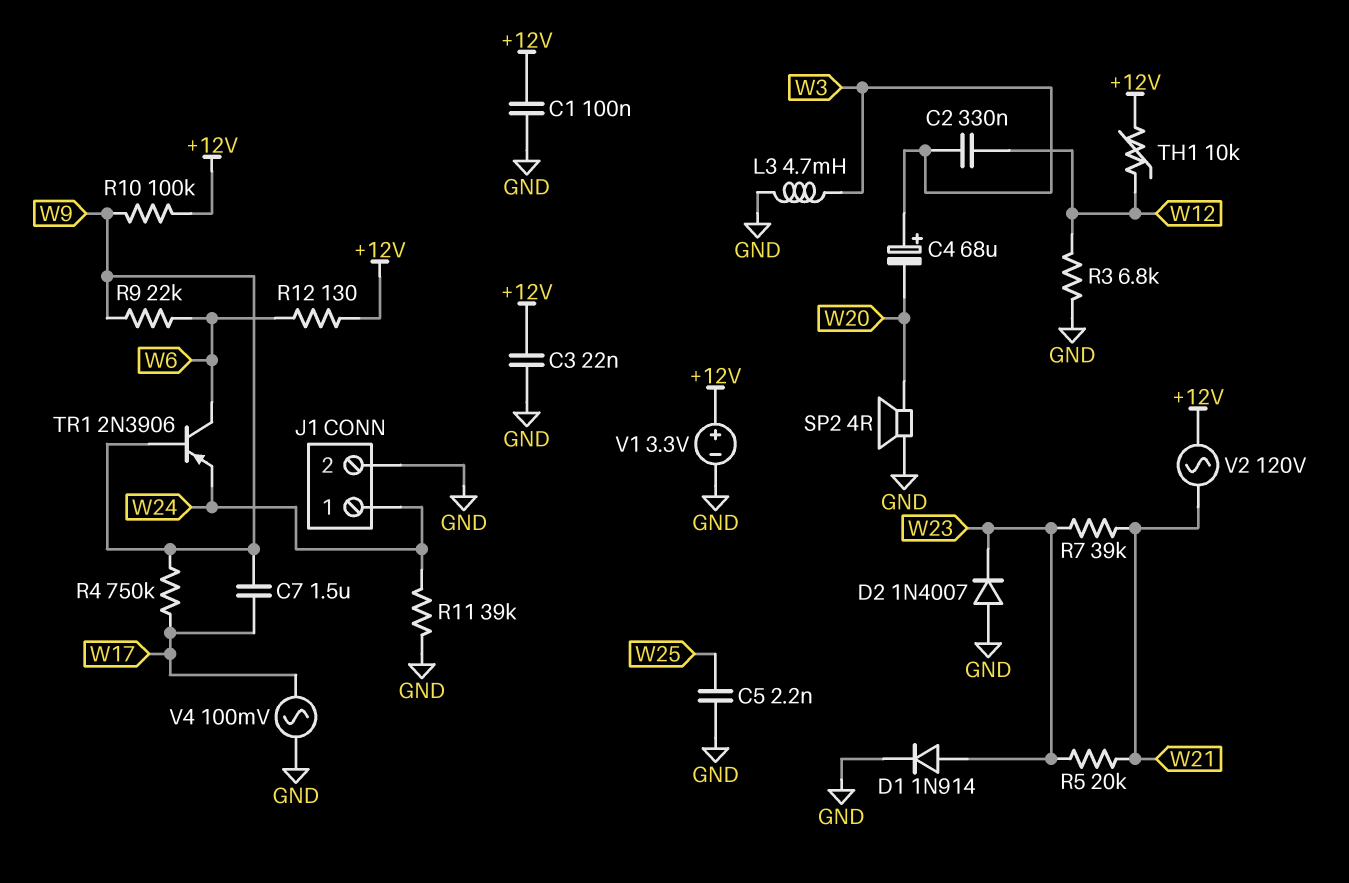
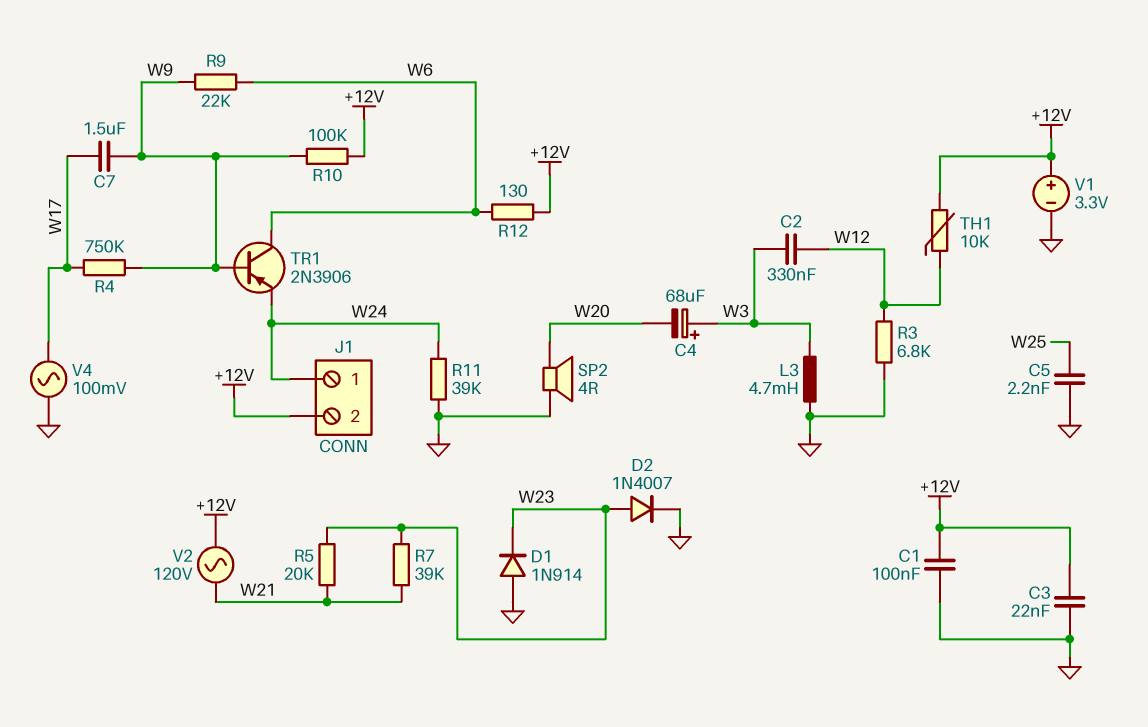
D1: diode 1N914 (A W23, K GND) -> diode 1N914 (A GND, K W23)
D2: diode 1N4007 (A GND, K W23) -> diode 1N4007 (A W23, K GND)
J1 pin 2: GND -> +12V

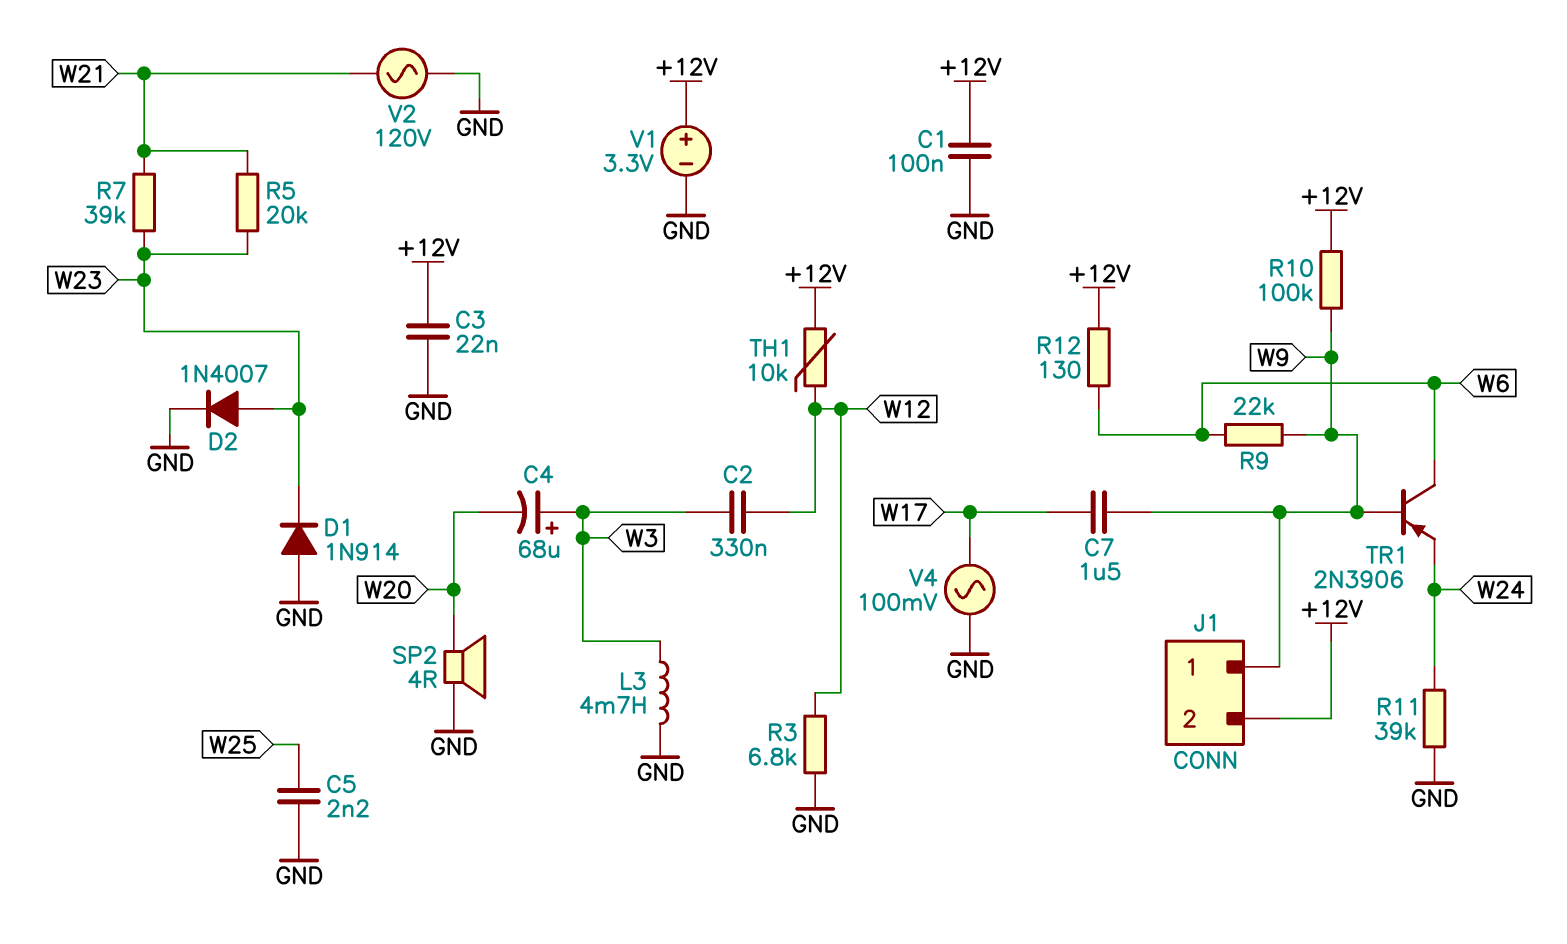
J1 pin 1: W24 -> W9
R4: 750k (W9, W17) -> none
V2: AC 120V (+12V, W21) -> AC 120V (GND, W21)

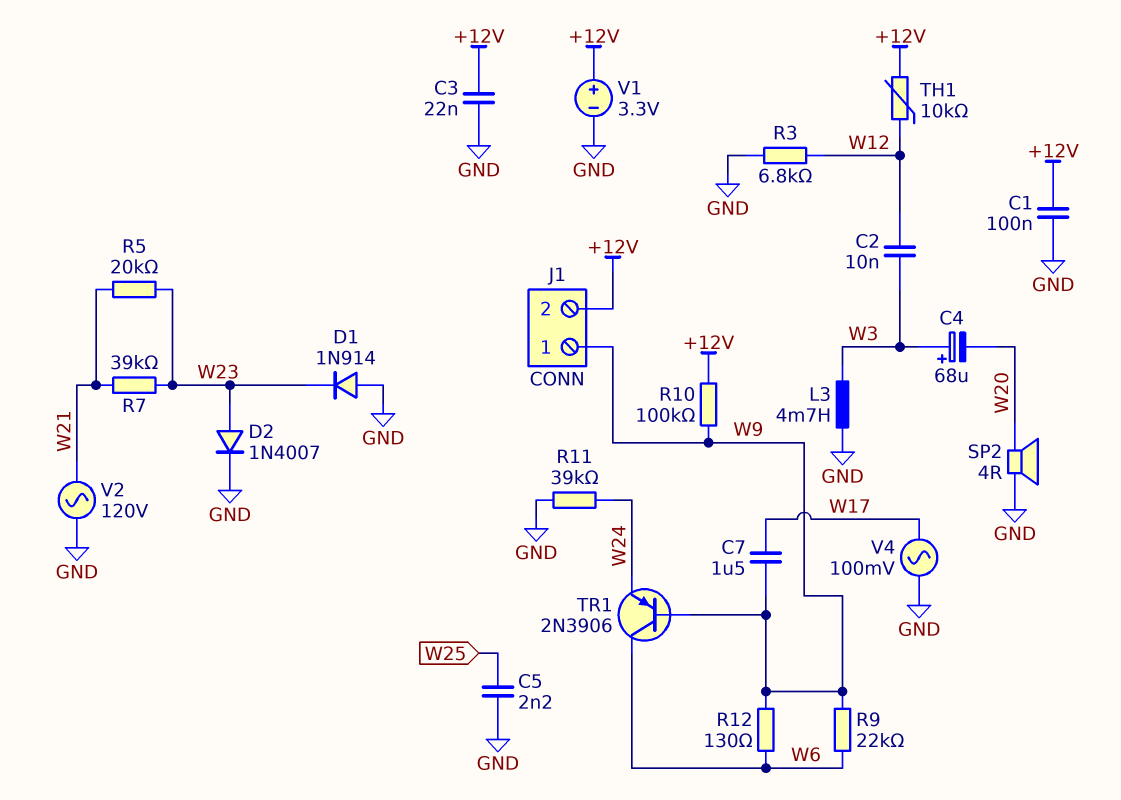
C2: 330nF (W3, W12) -> 10nF (W3, W12)
R12: 130 (+12V, W6) -> 130 (W6, W9)

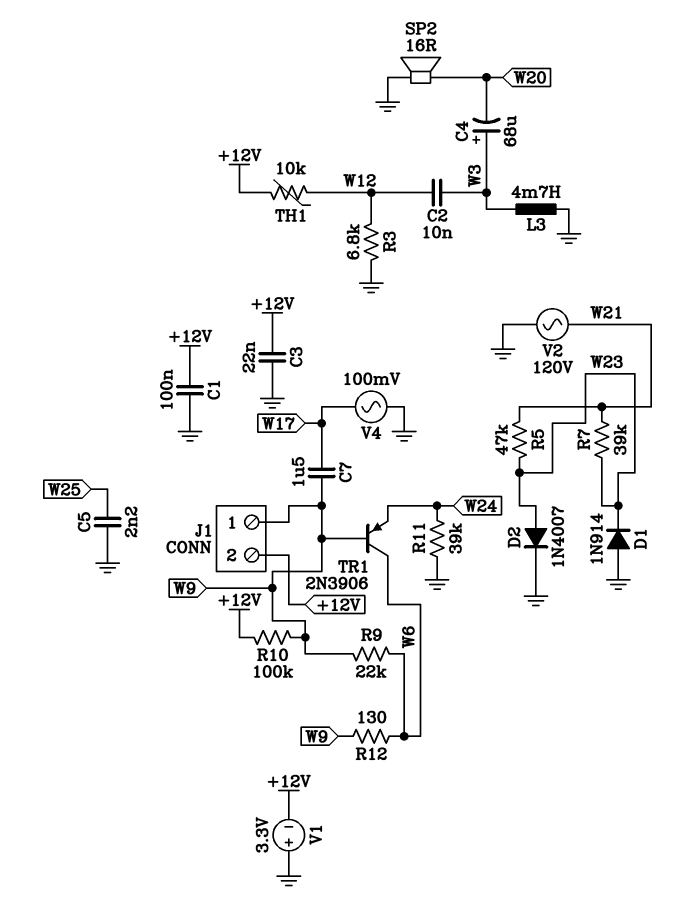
R5: 20k (W21, W23) -> 47k (W21, W23)
SP2: speaker 4R (GND, W20) -> speaker 16R (GND, W20)
V1: 3.3V (plus +12V, minus GND) -> 3.3V (plus GND, minus +12V)

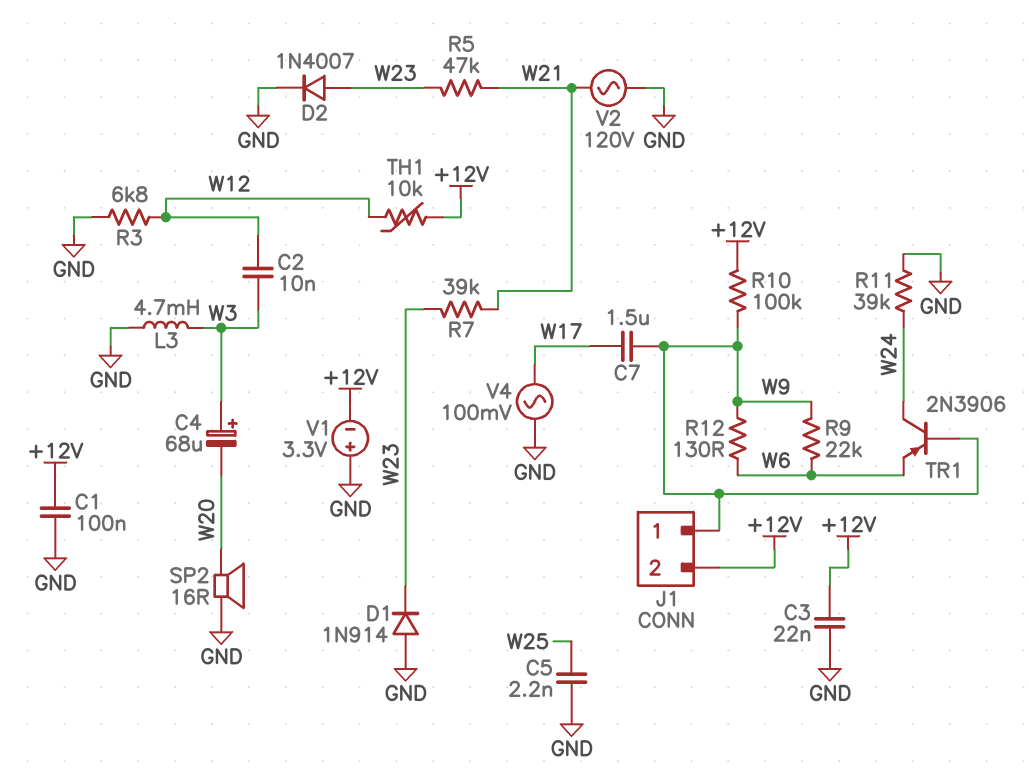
TR1: PNP 2N3906 (B W9, C W6, E W24) -> PNP 2N3906 (B W9, C W24, E W6)

